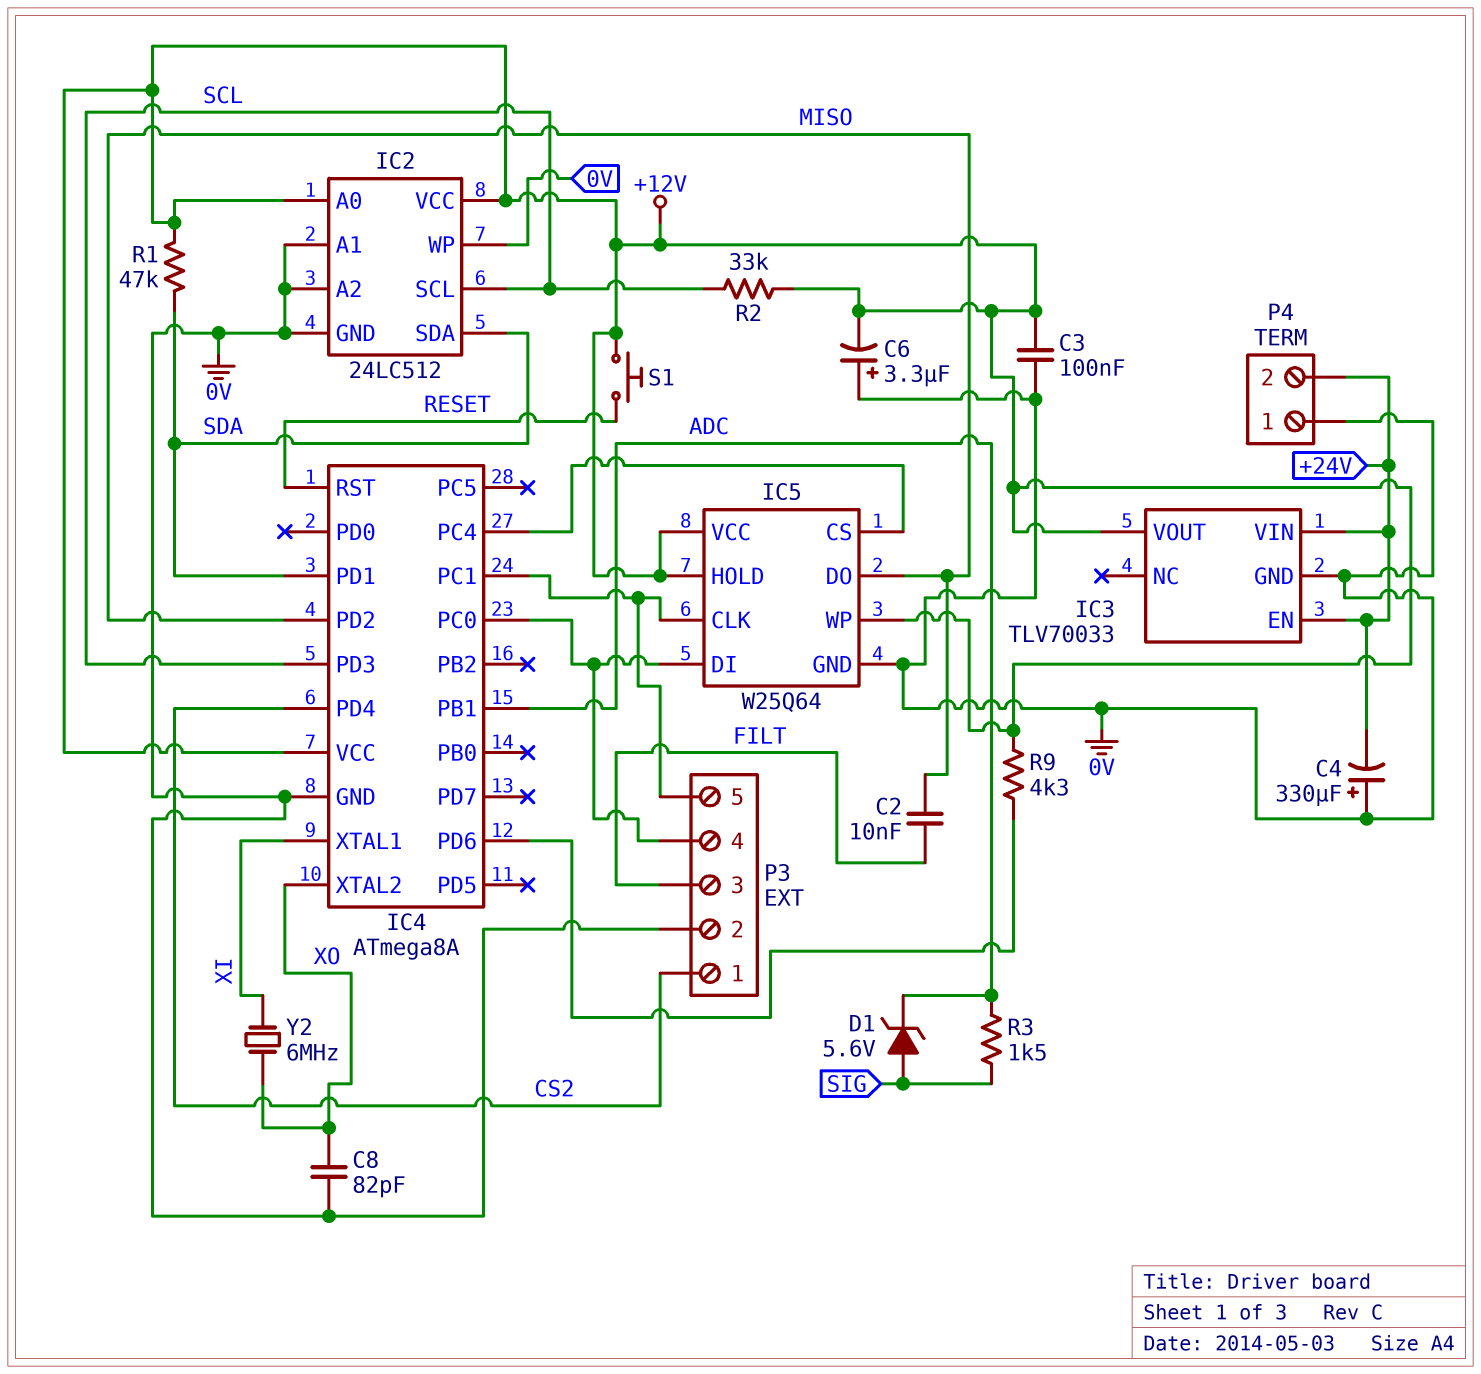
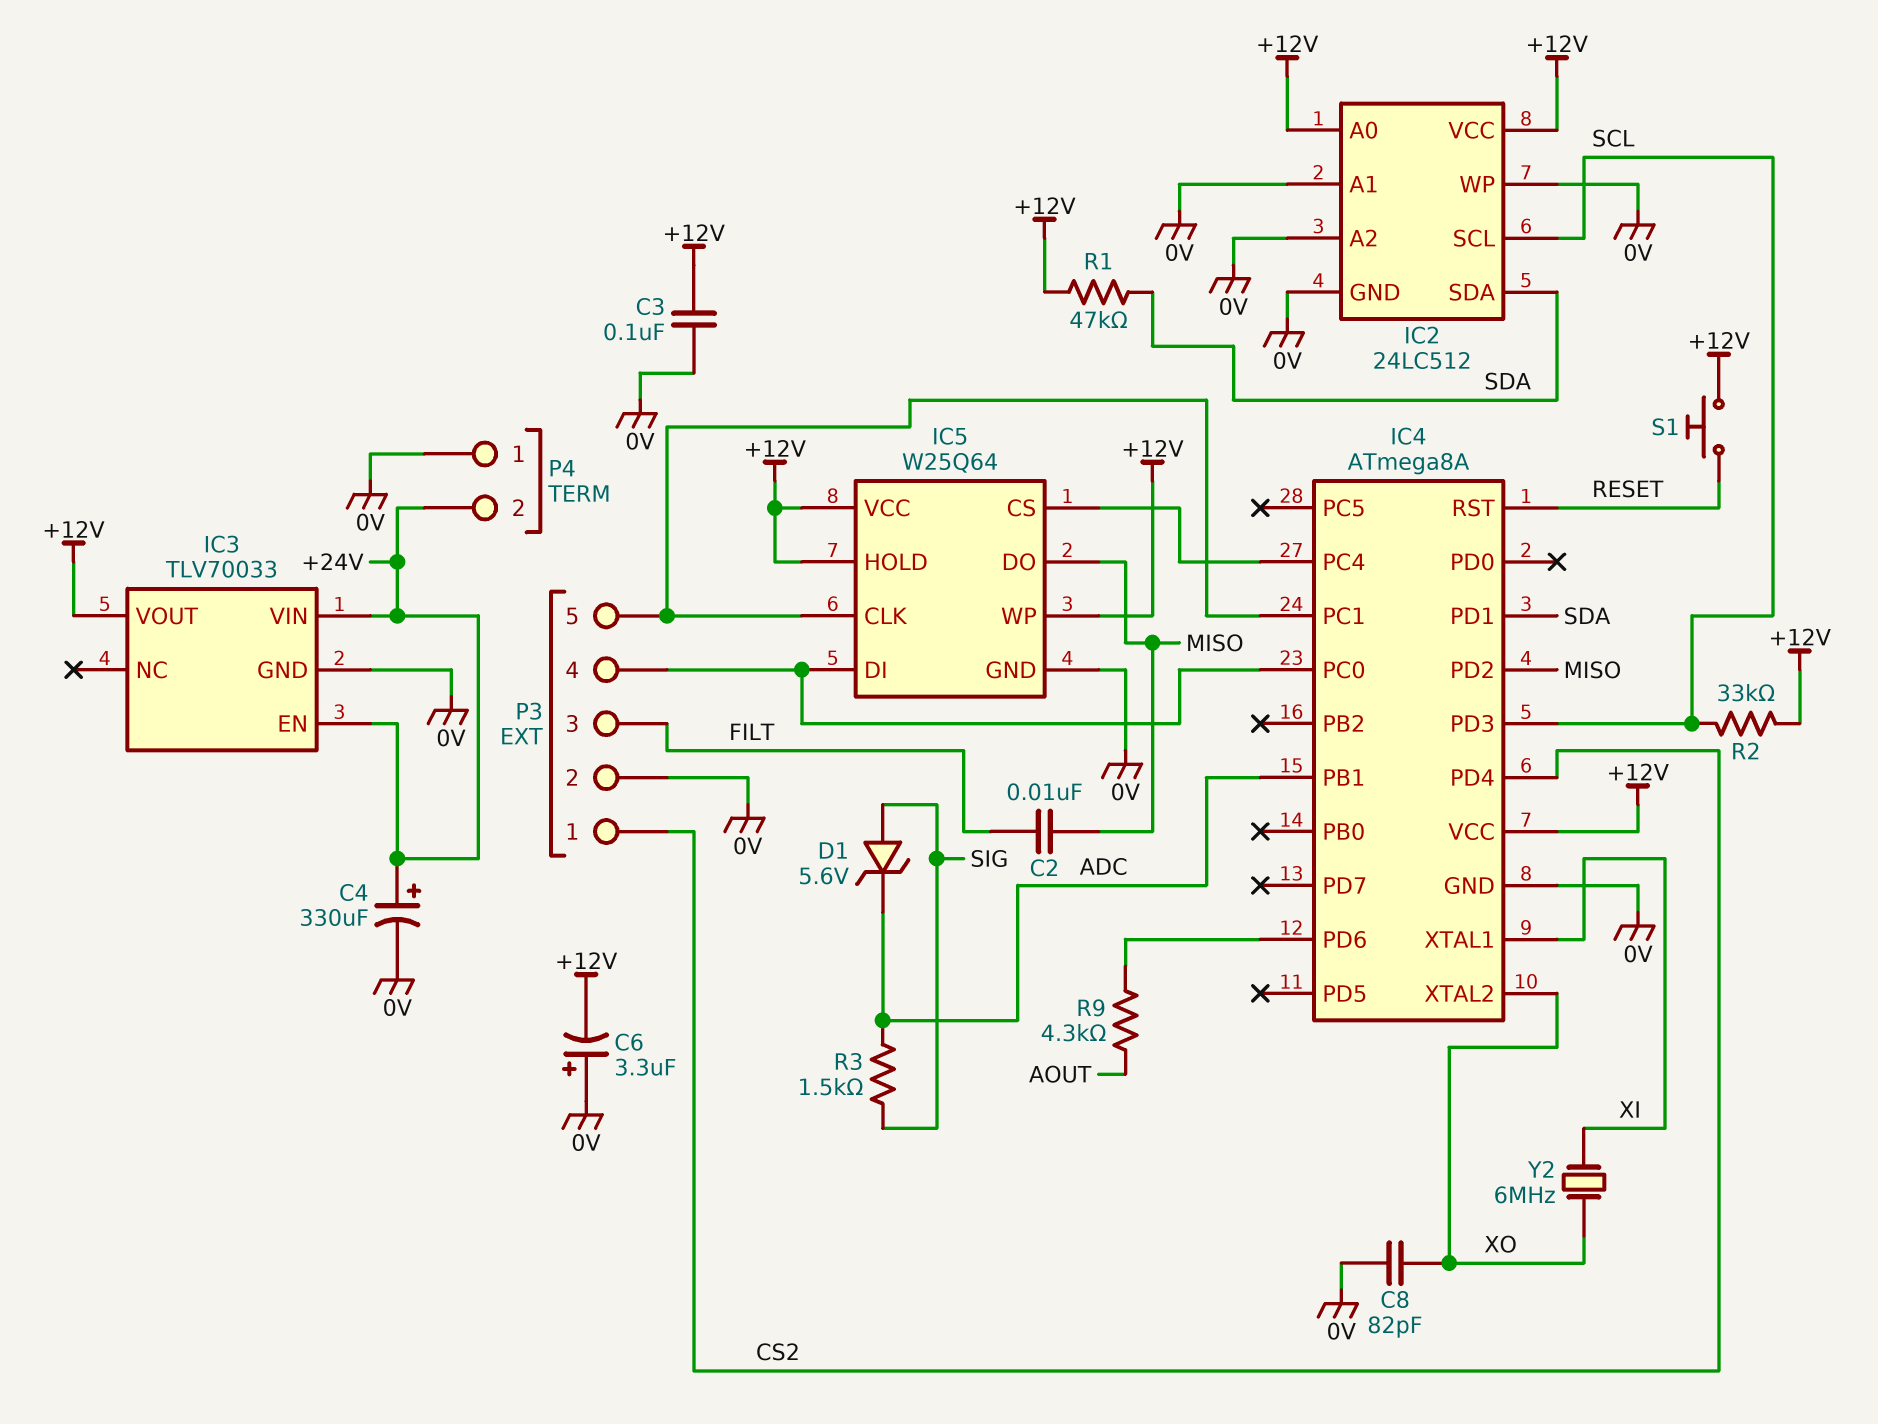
C4: 330uF (plus 0V, minus +24V) -> 330uF (plus +24V, minus 0V)
R9: 4.3k (+12V, IC4/PD6) -> 4.3k (AOUT, IC4/PD6)

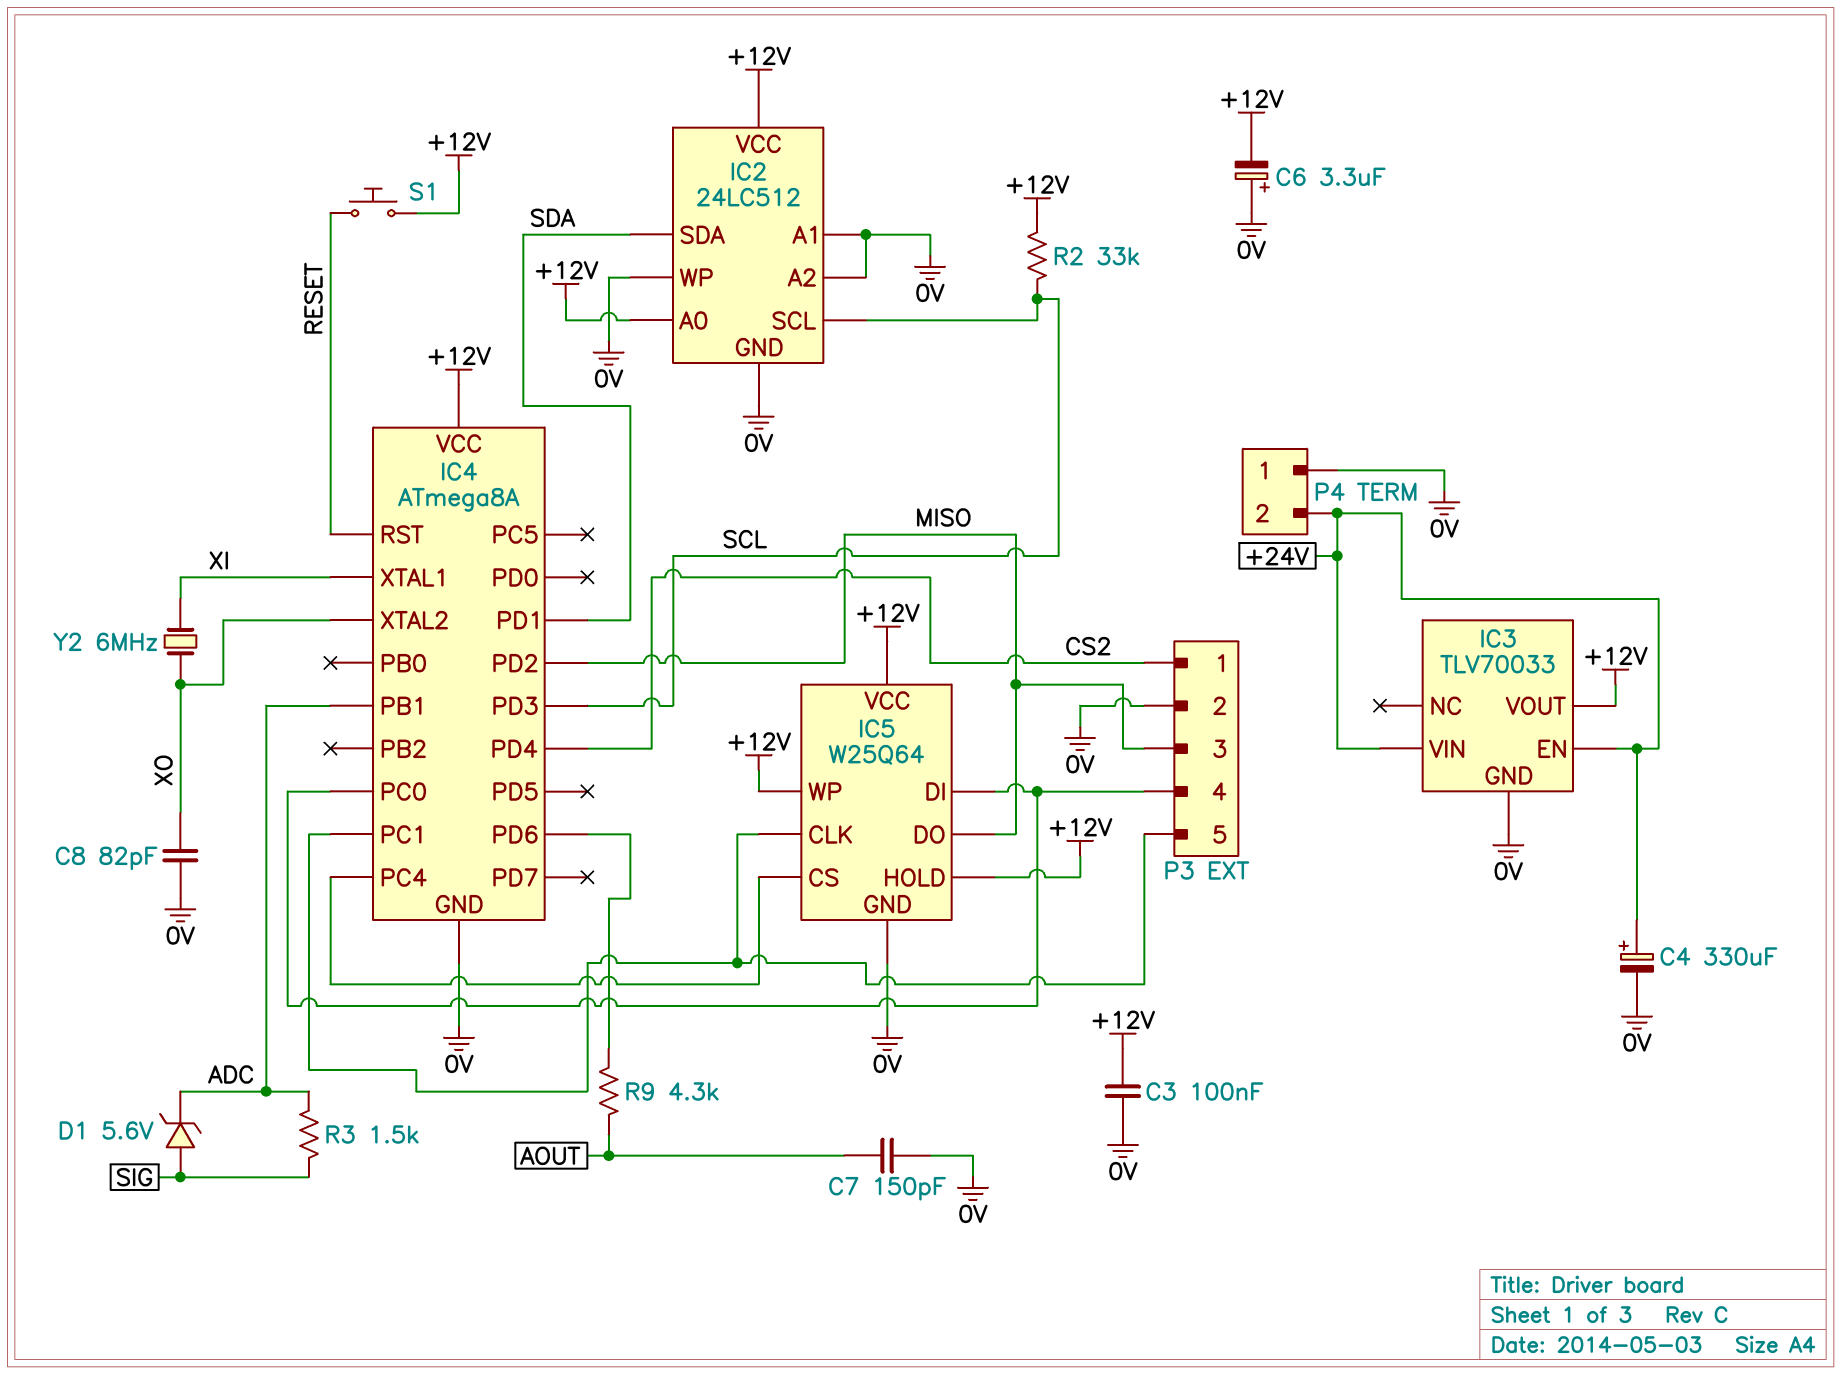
C2: 10nF (FILT, MISO) -> none
C7: none -> 150pF (0V, AOUT)
P3 pin 3: FILT -> MISO
R1: 47k (+12V, SDA) -> none

